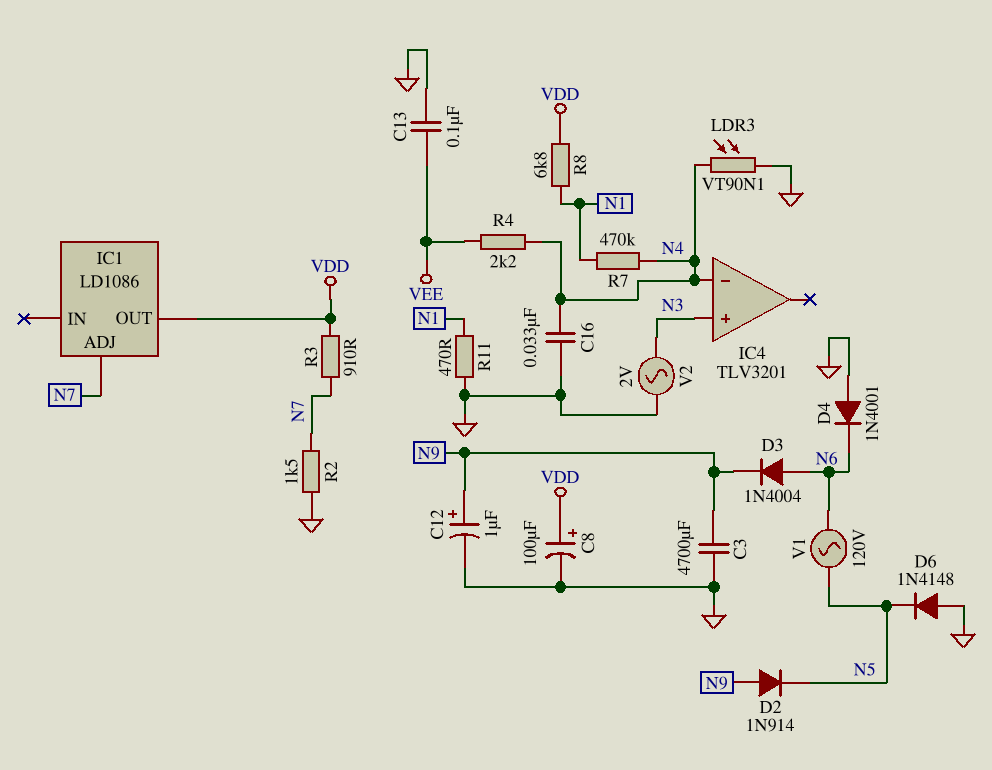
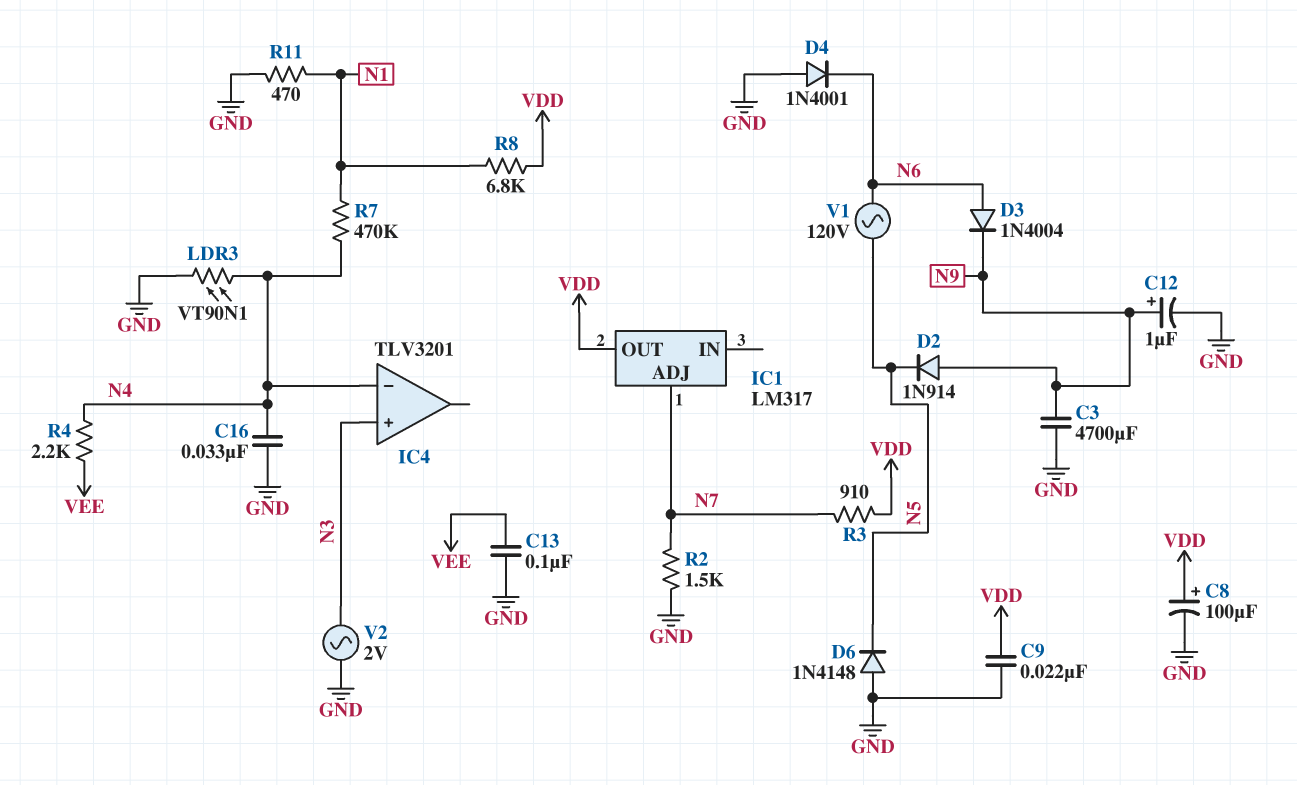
C9: none -> 22nF (GND, VDD)
IC1: LD1086 -> LM317

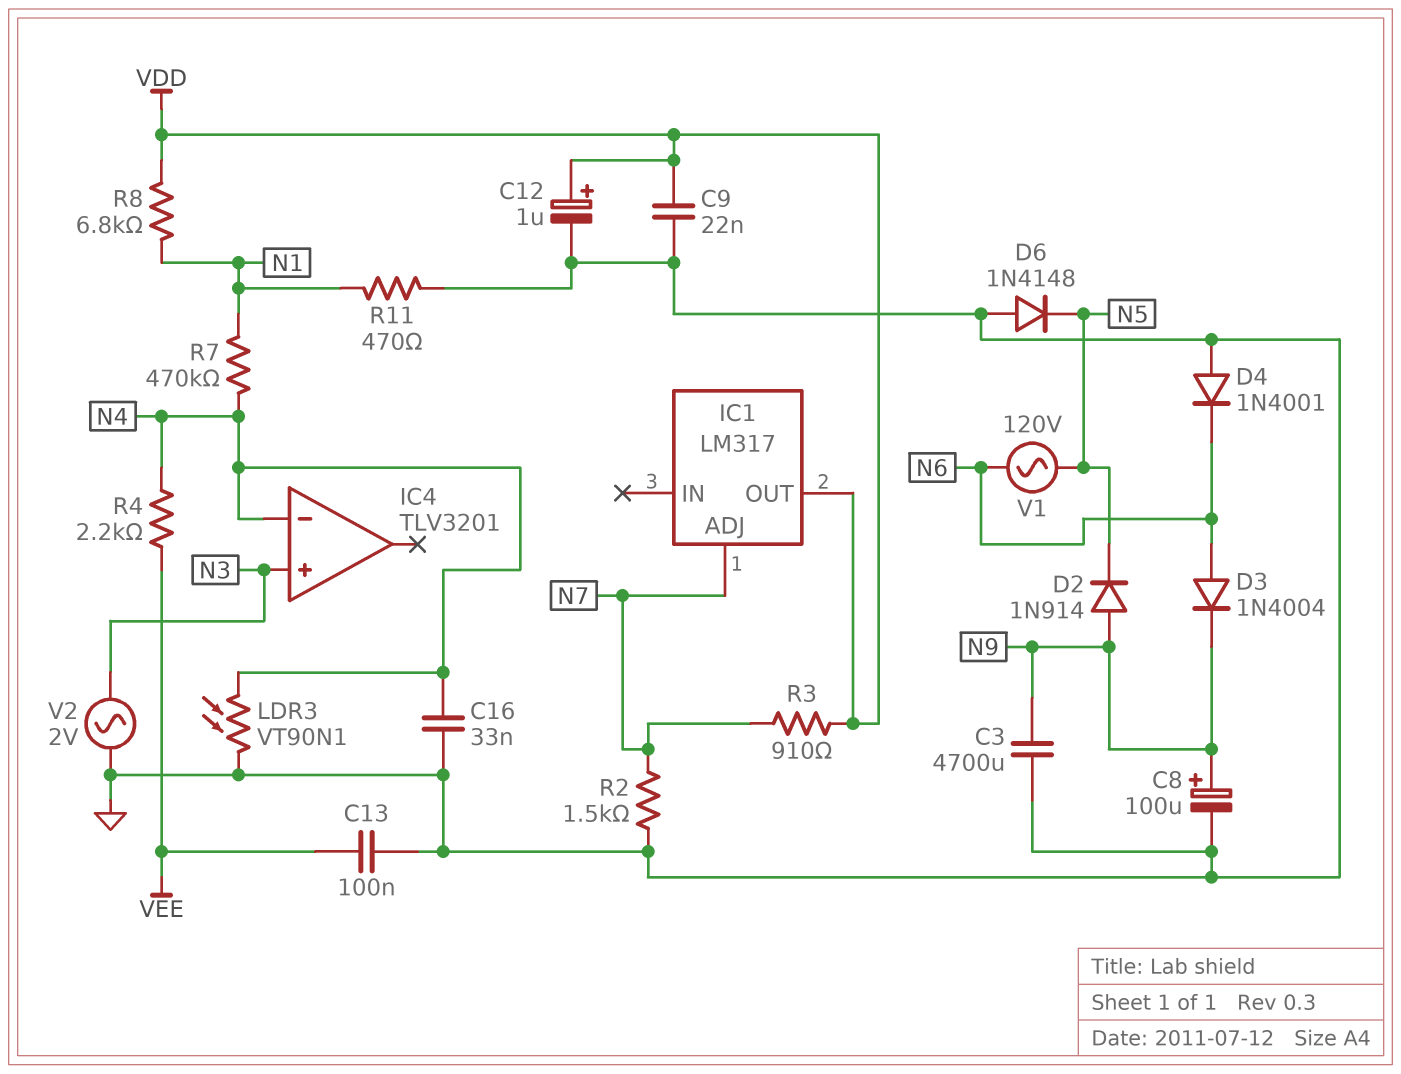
C8: 100uF (plus VDD, minus GND) -> 100uF (plus N9, minus GND)
C12: 1uF (plus N9, minus GND) -> 1uF (plus VDD, minus GND)

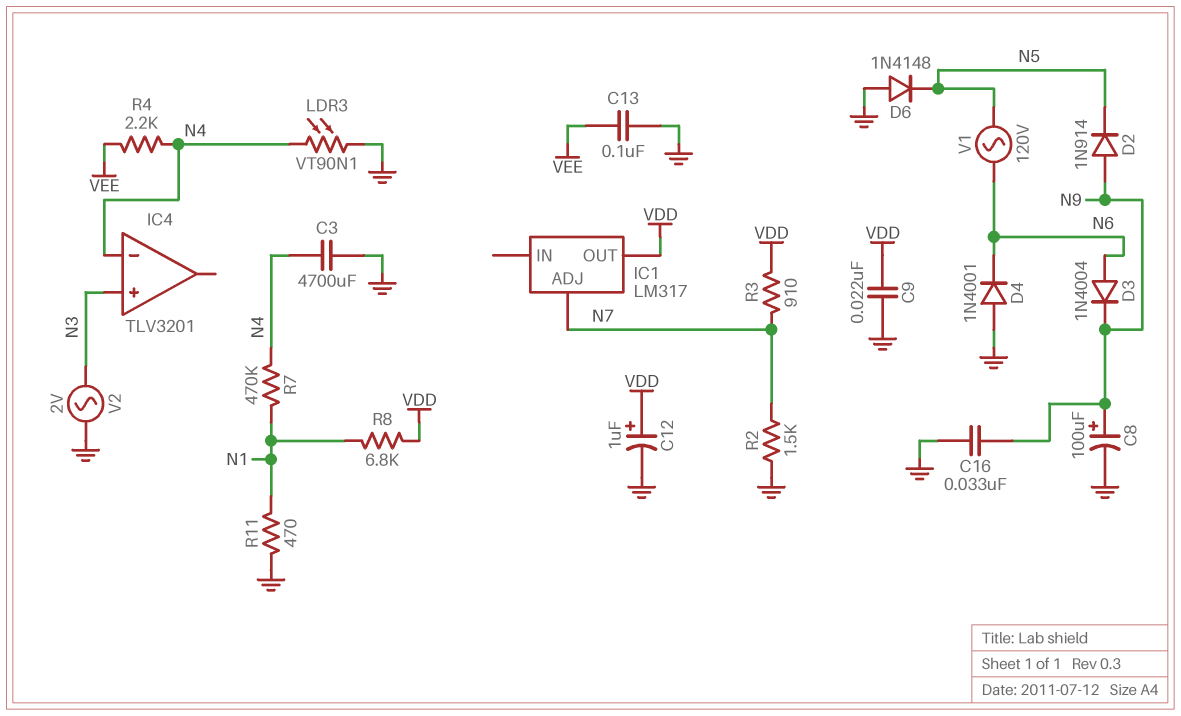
C3: 4700uF (GND, N9) -> 4700uF (GND, N4)
C16: 33nF (GND, N4) -> 33nF (GND, N9)

